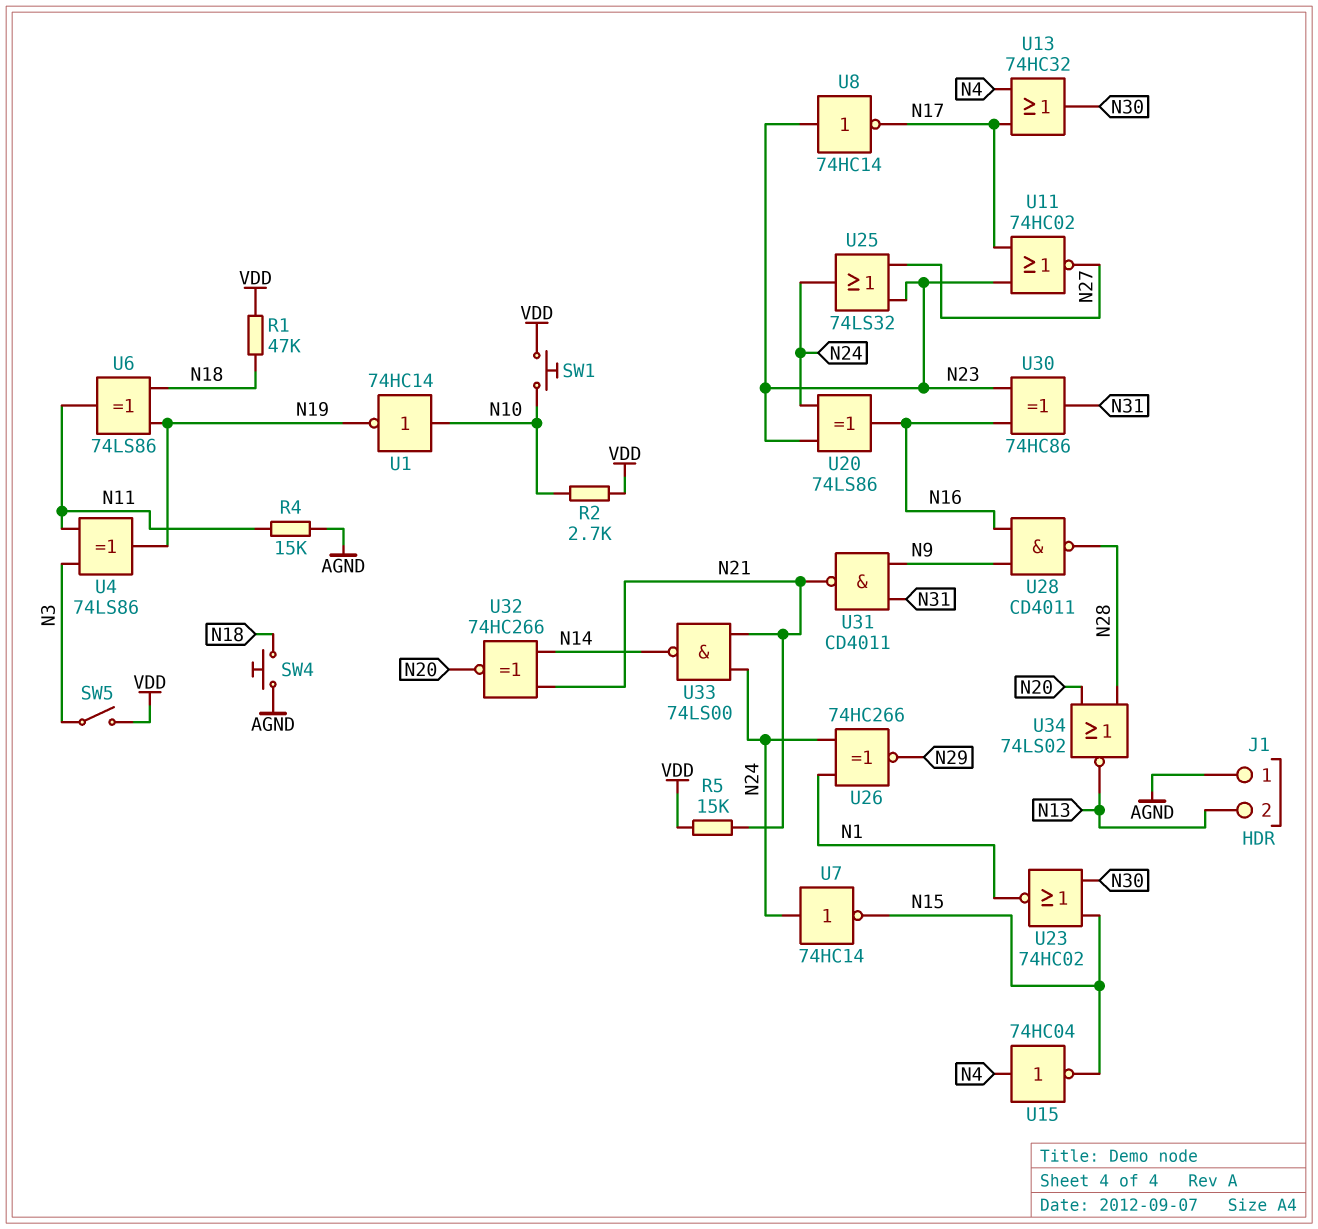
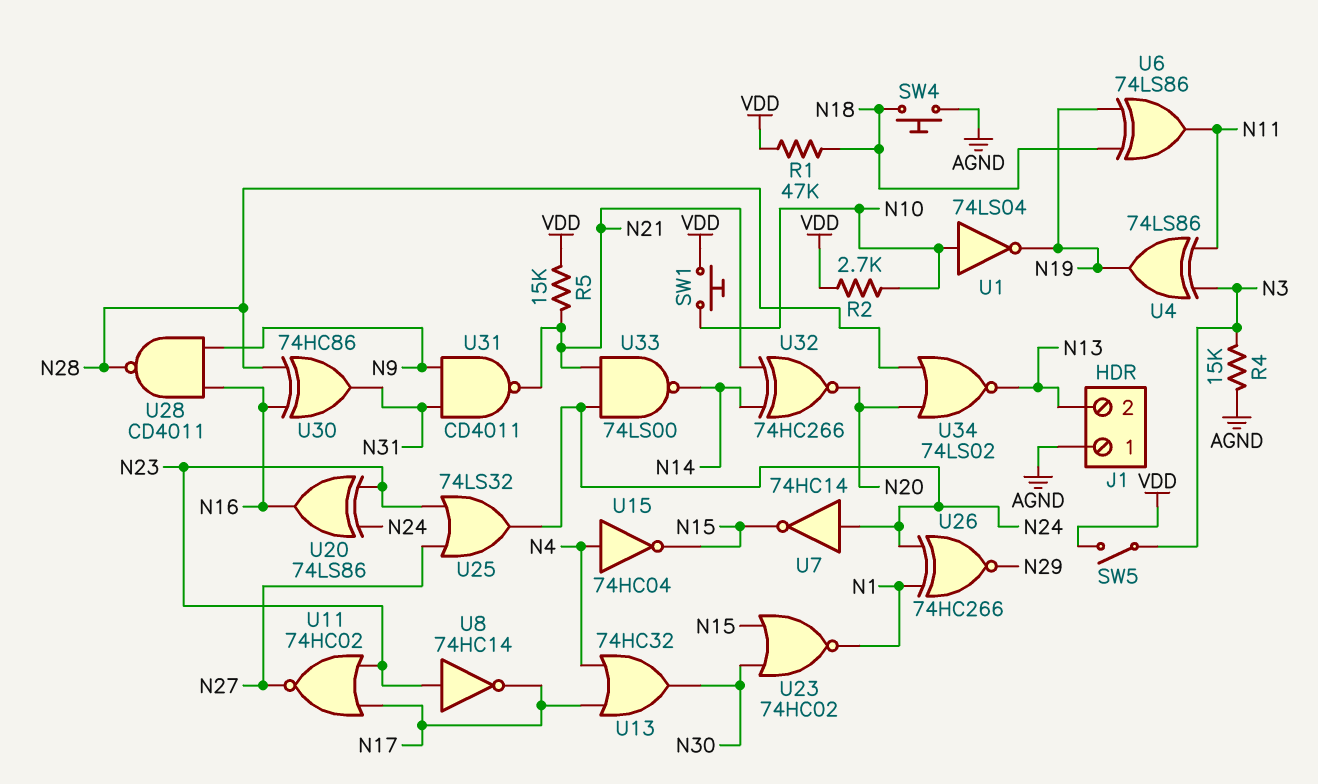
R4: 15k (AGND, N11) -> 15k (AGND, N3)
U1: NOT 74HC14 (in N10, out N19) -> NOT 74LS04 (in N10, out N19)
U30: XOR 74HC86 (in N16, in N23, out N31) -> XOR 74HC86 (in N16, in N28, out N31)

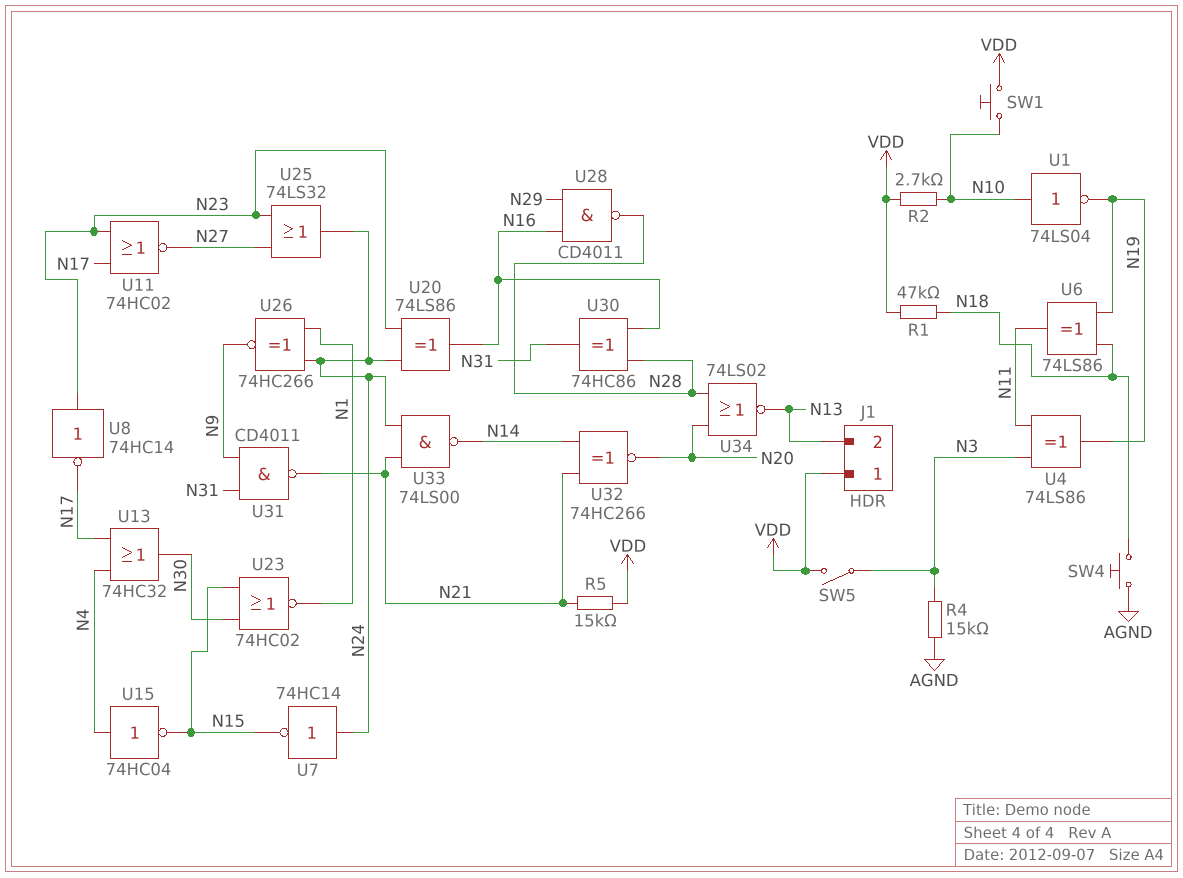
J1 pin 1: AGND -> VDD
U26: XNOR 74HC266 (in N1, in N24, out N29) -> XNOR 74HC266 (in N1, in N24, out N9)
U28: NAND CD4011 (in N9, in N16, out N28) -> NAND CD4011 (in N16, in N29, out N28)

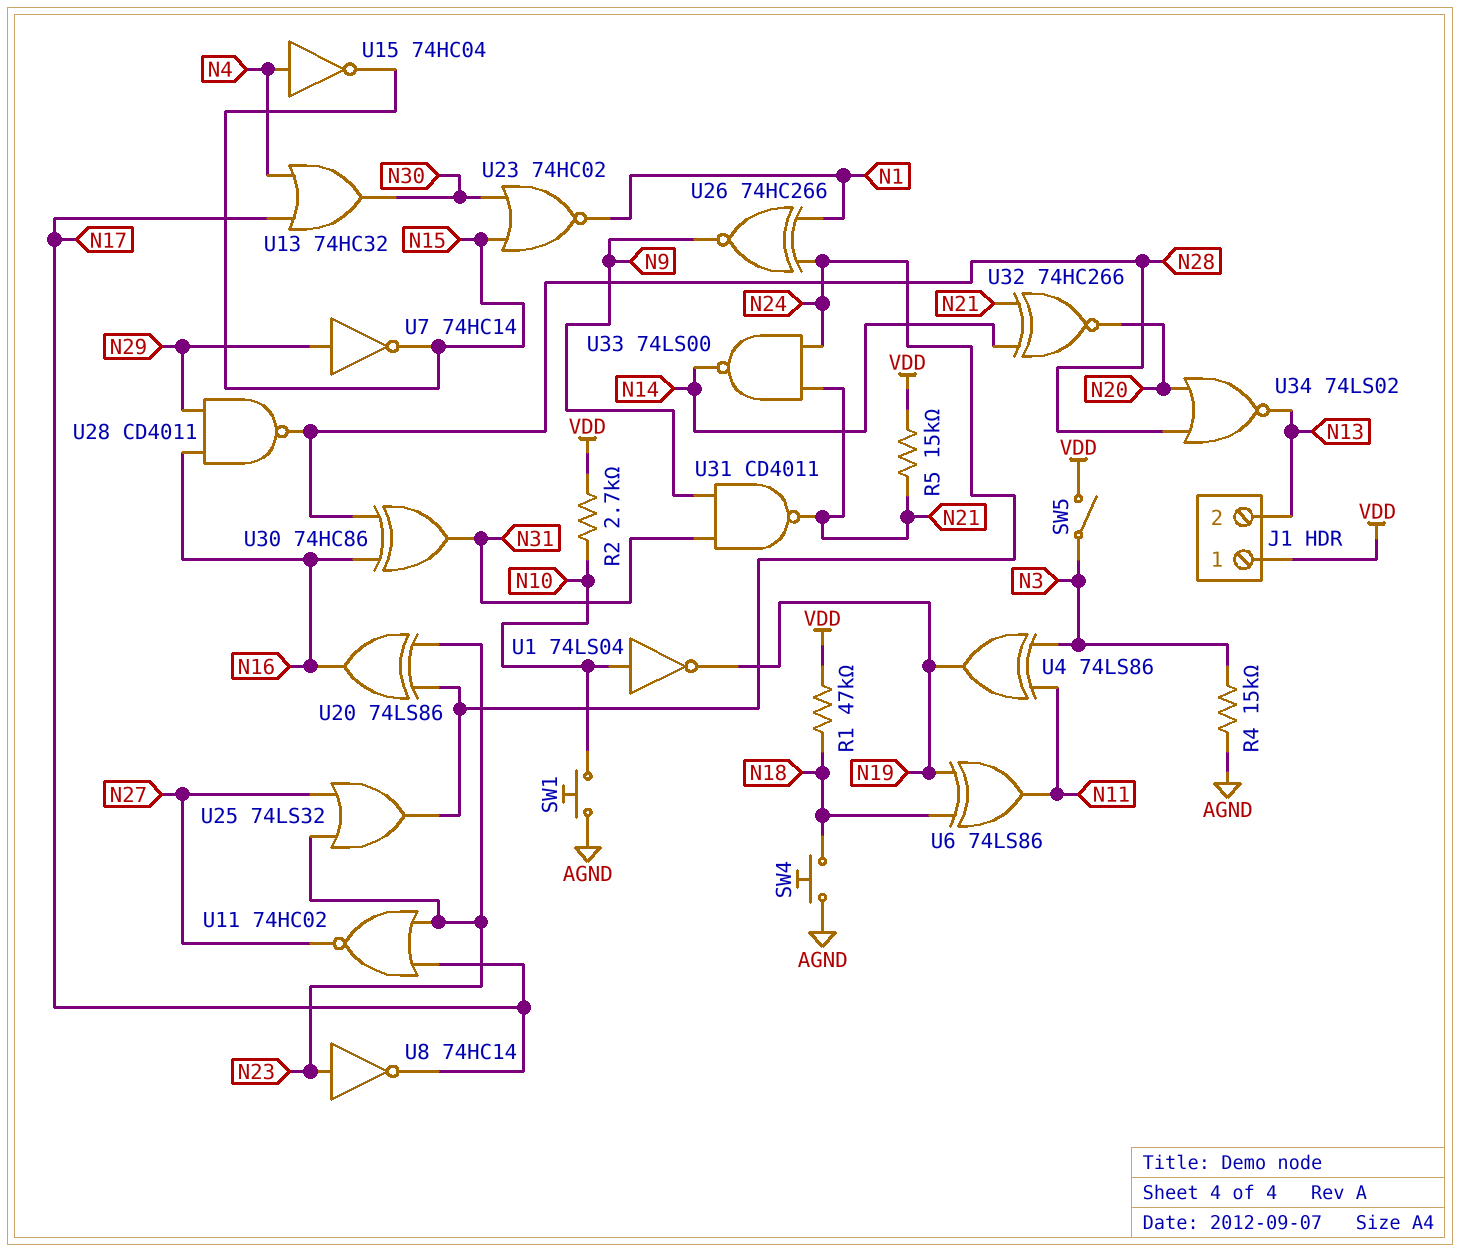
SW1: button (N10, VDD) -> button (AGND, N10)
U7: NOT 74HC14 (in N24, out N15) -> NOT 74HC14 (in N29, out N15)

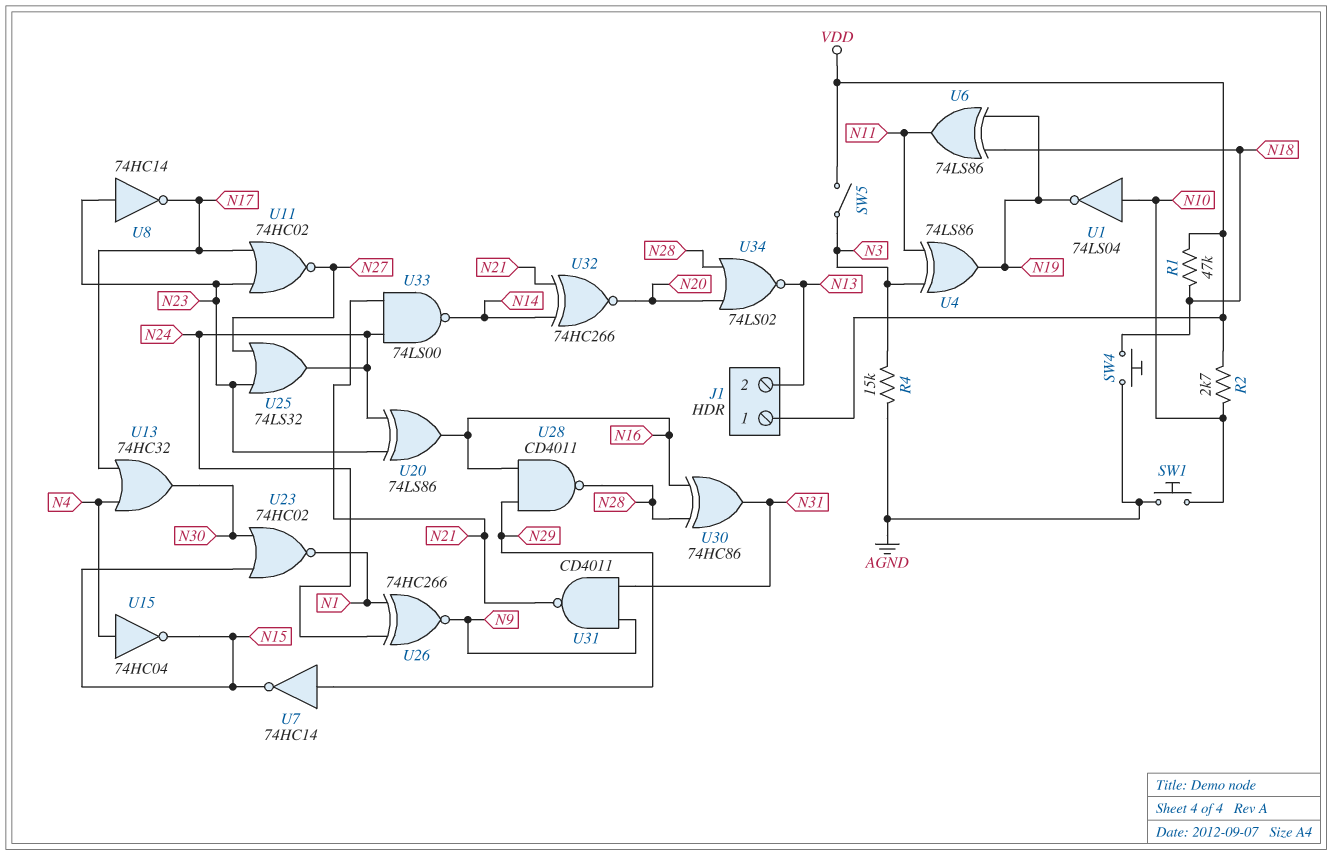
R5: 15k (N21, VDD) -> none

